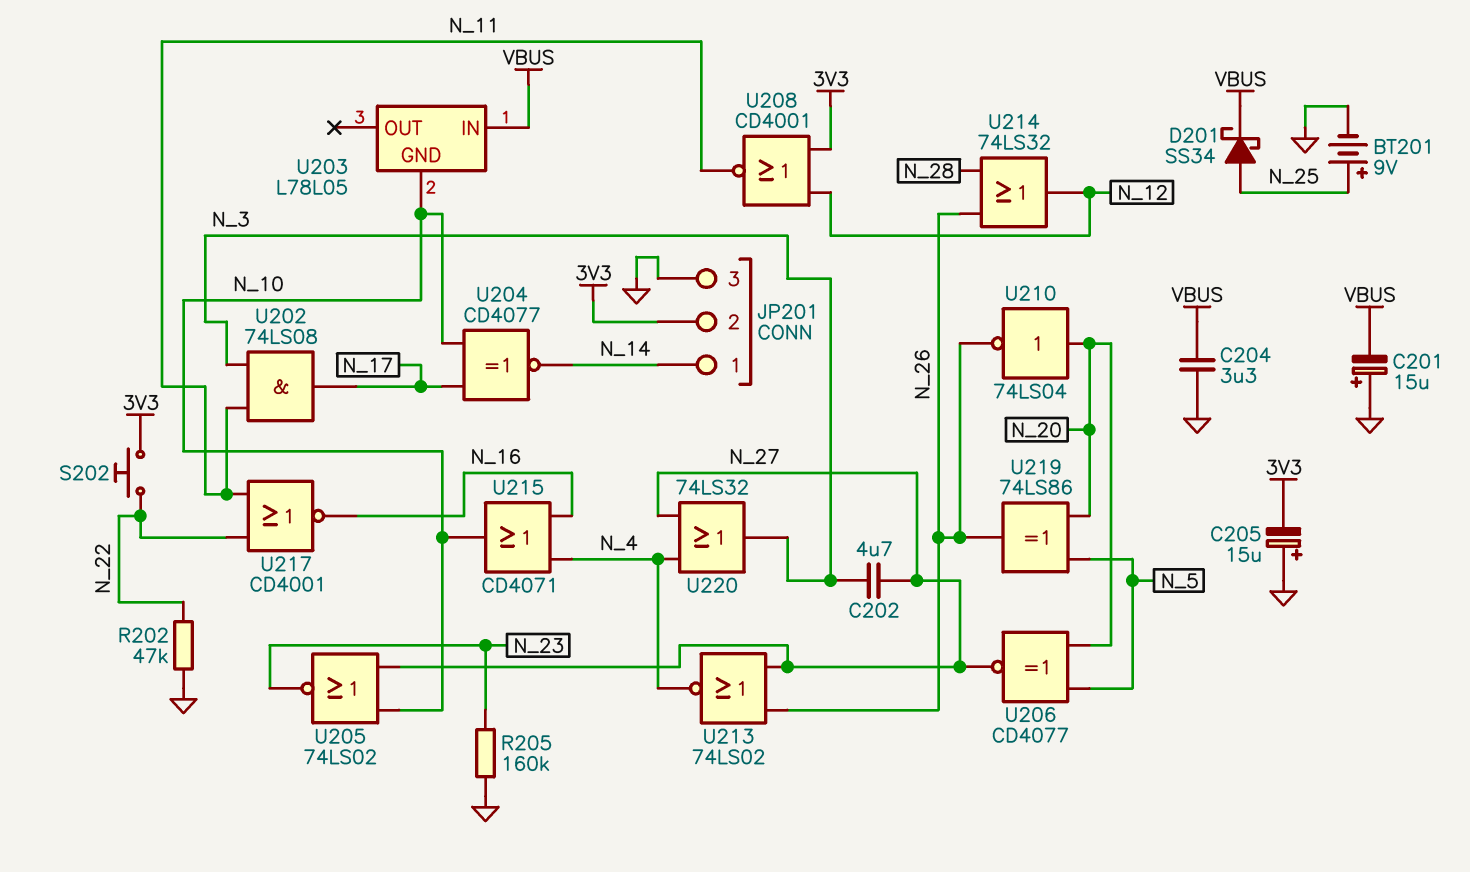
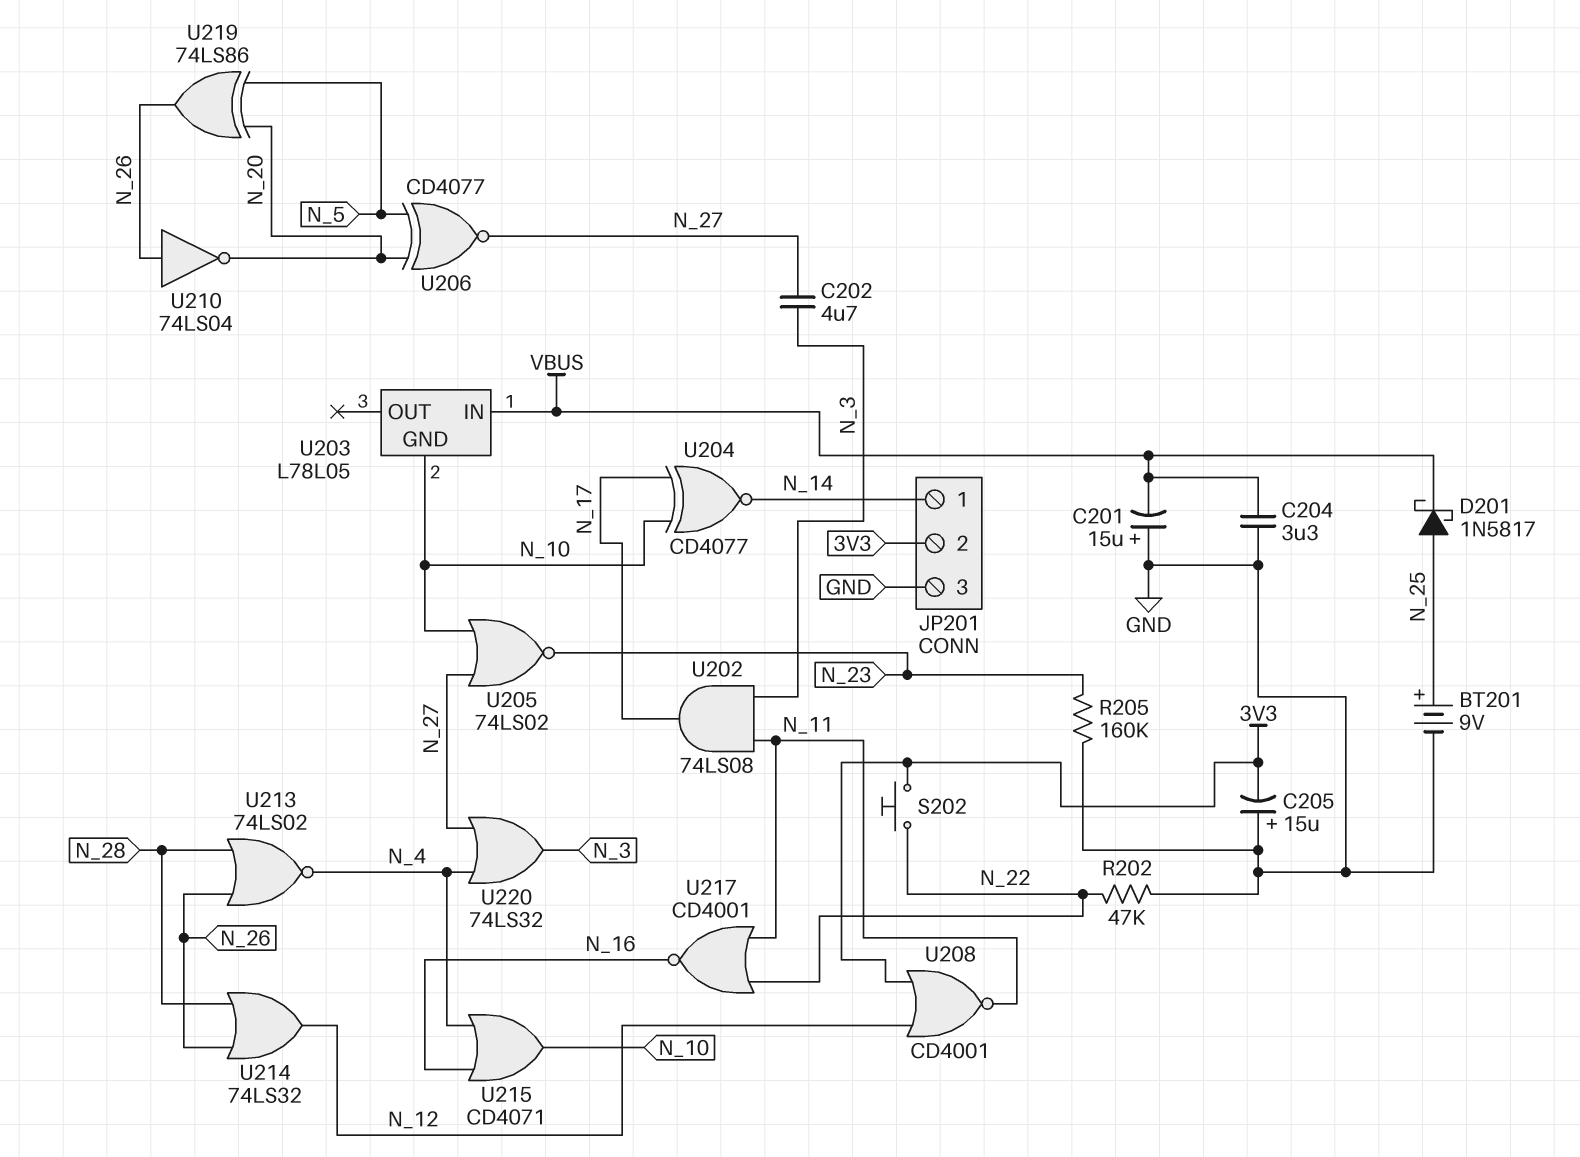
D201: schottky SS34 (A N_25, K VBUS) -> schottky 1N5817 (A N_25, K VBUS)
U210: NOT 74LS04 (in N_20, out N_26) -> NOT 74LS04 (in N_26, out N_20)
U213: NOR 74LS02 (in N_26, in N_27, out N_4) -> NOR 74LS02 (in N_26, in N_28, out N_4)

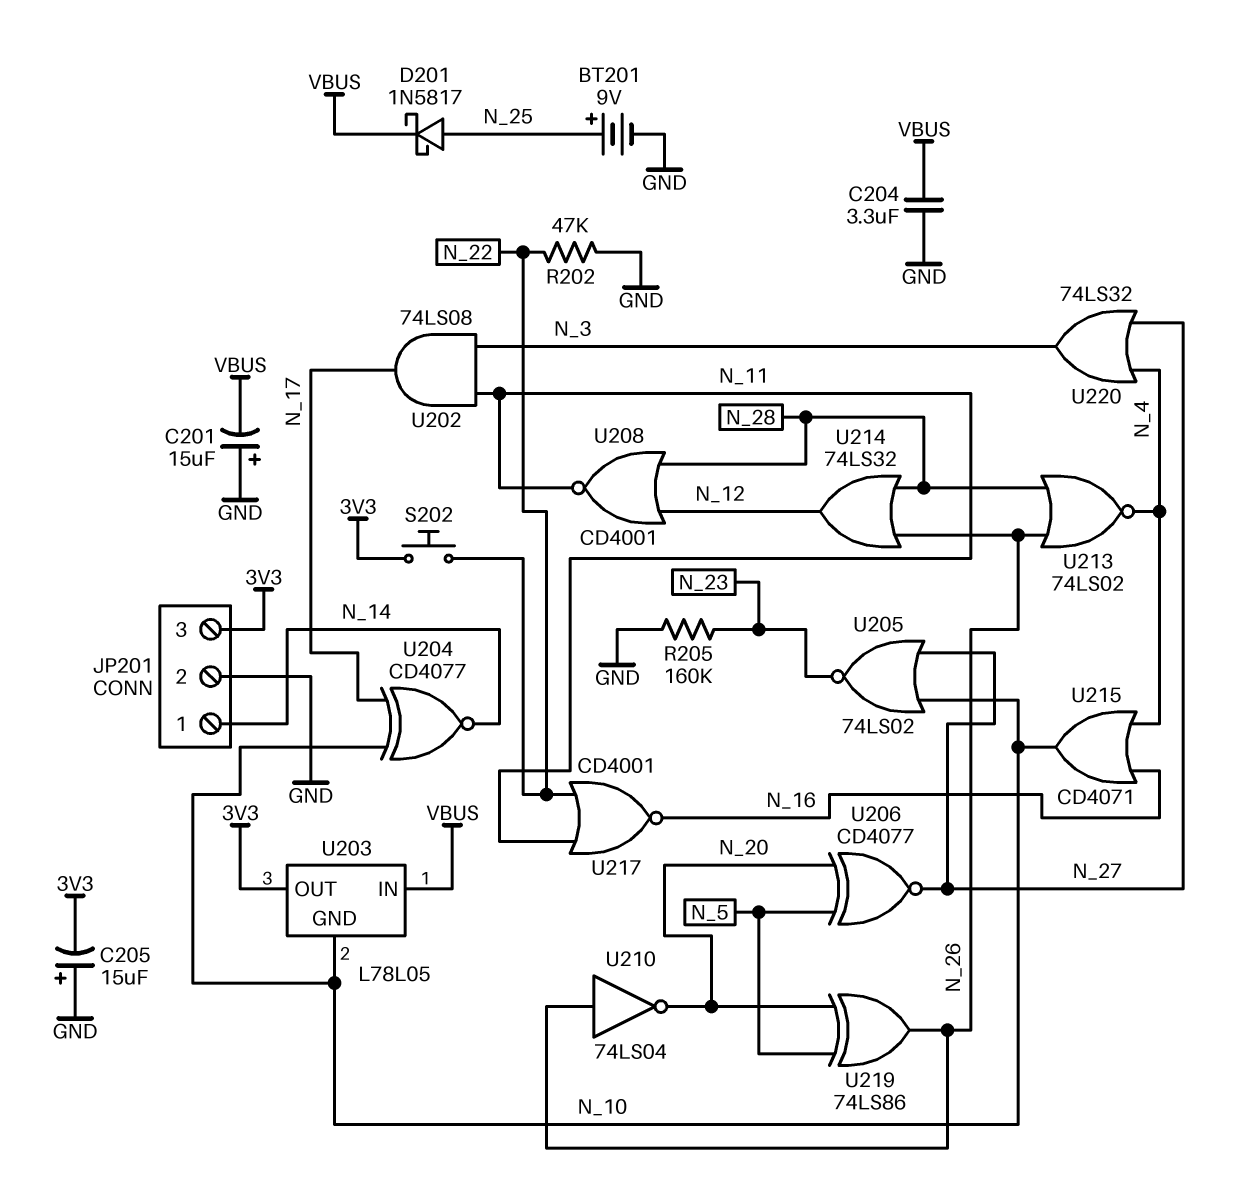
C202: 4.7uF (N_3, N_27) -> none
JP201 pin 2: 3V3 -> GND
JP201 pin 3: GND -> 3V3
U203 pin OUT: none -> 3V3
U208: NOR CD4001 (in 3V3, in N_12, out N_11) -> NOR CD4001 (in N_12, in N_28, out N_11)

